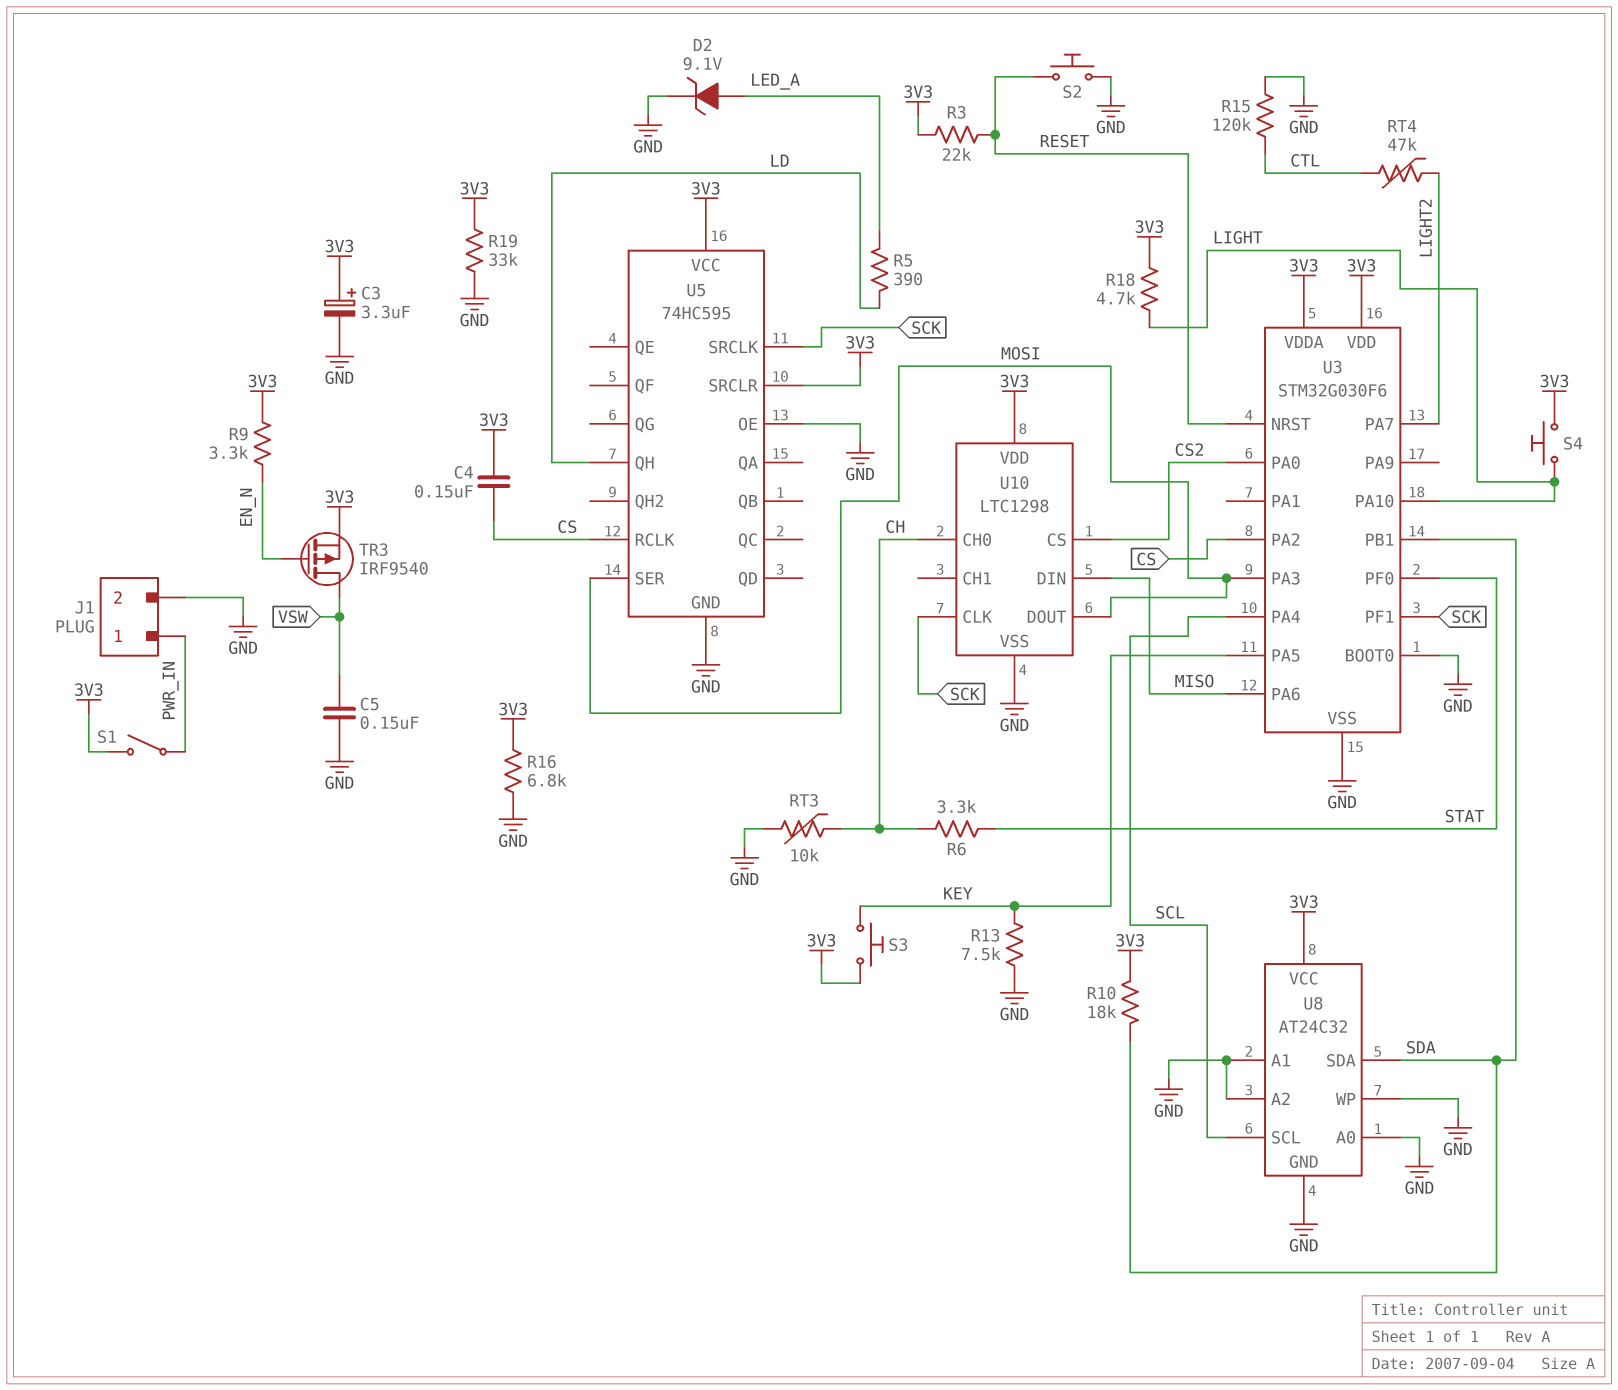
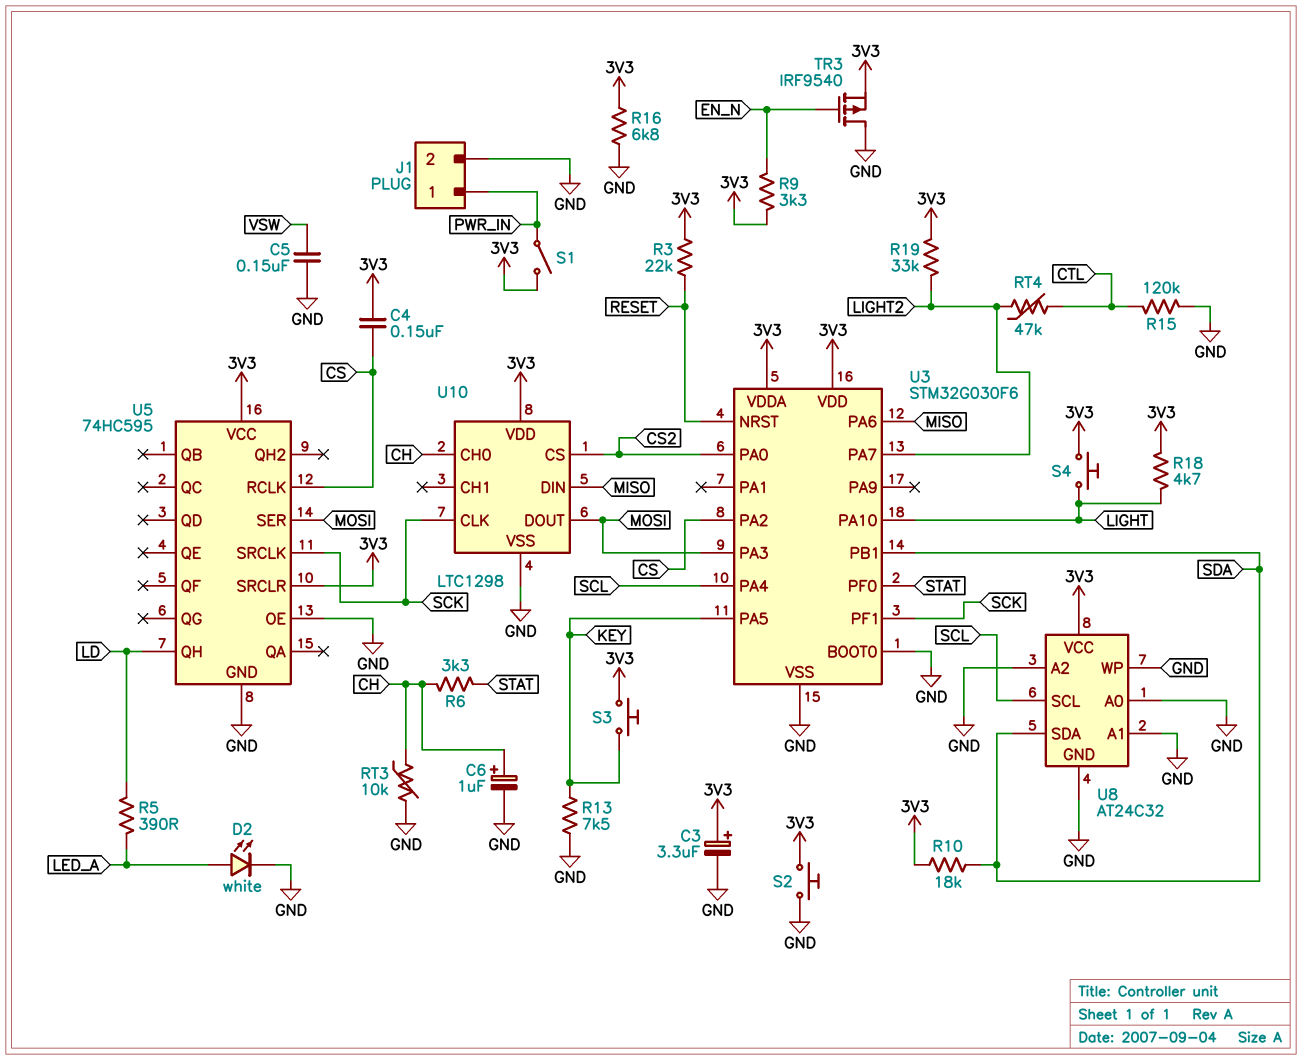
C6: none -> 1uF (plus CH, minus GND)
D2: zener 9.1V (A LED_A, K GND) -> LED white (A LED_A, K GND)
R19: 33k (3V3, GND) -> 33k (3V3, LIGHT2)
S2: button (GND, RESET) -> button (3V3, GND)
TR3: PMOS IRF9540 (G EN_N, D VSW, S 3V3) -> PMOS IRF9540 (G EN_N, D GND, S 3V3)

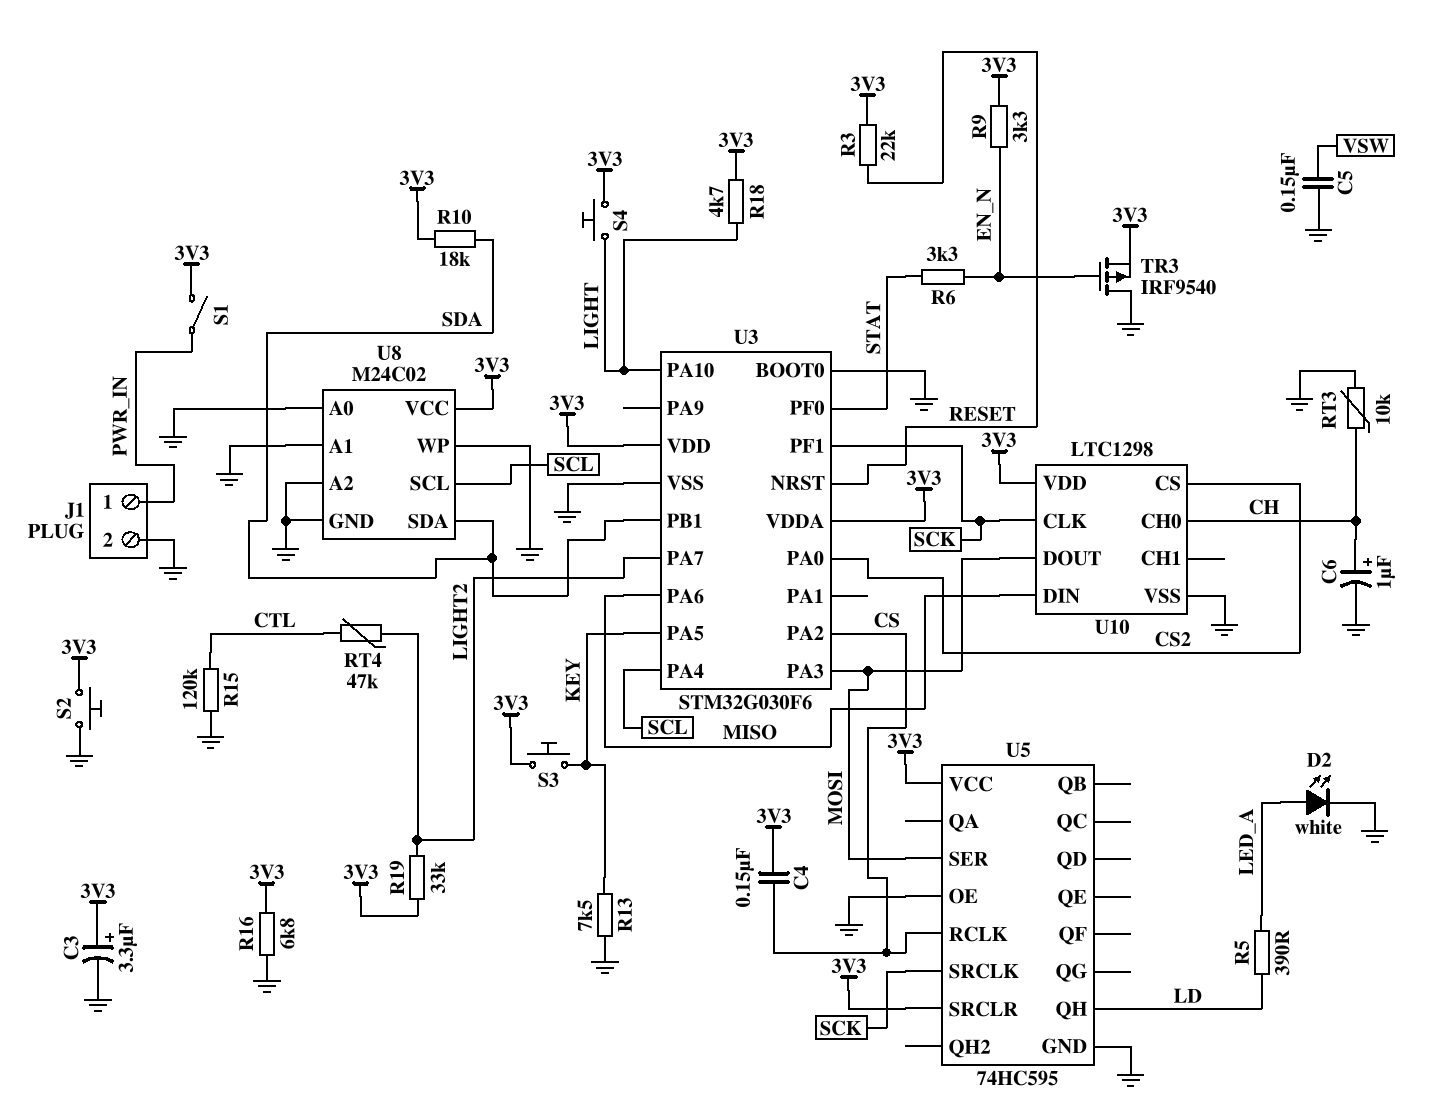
R6: 3.3k (CH, STAT) -> 3.3k (EN_N, STAT)
U8: AT24C32 -> M24C02

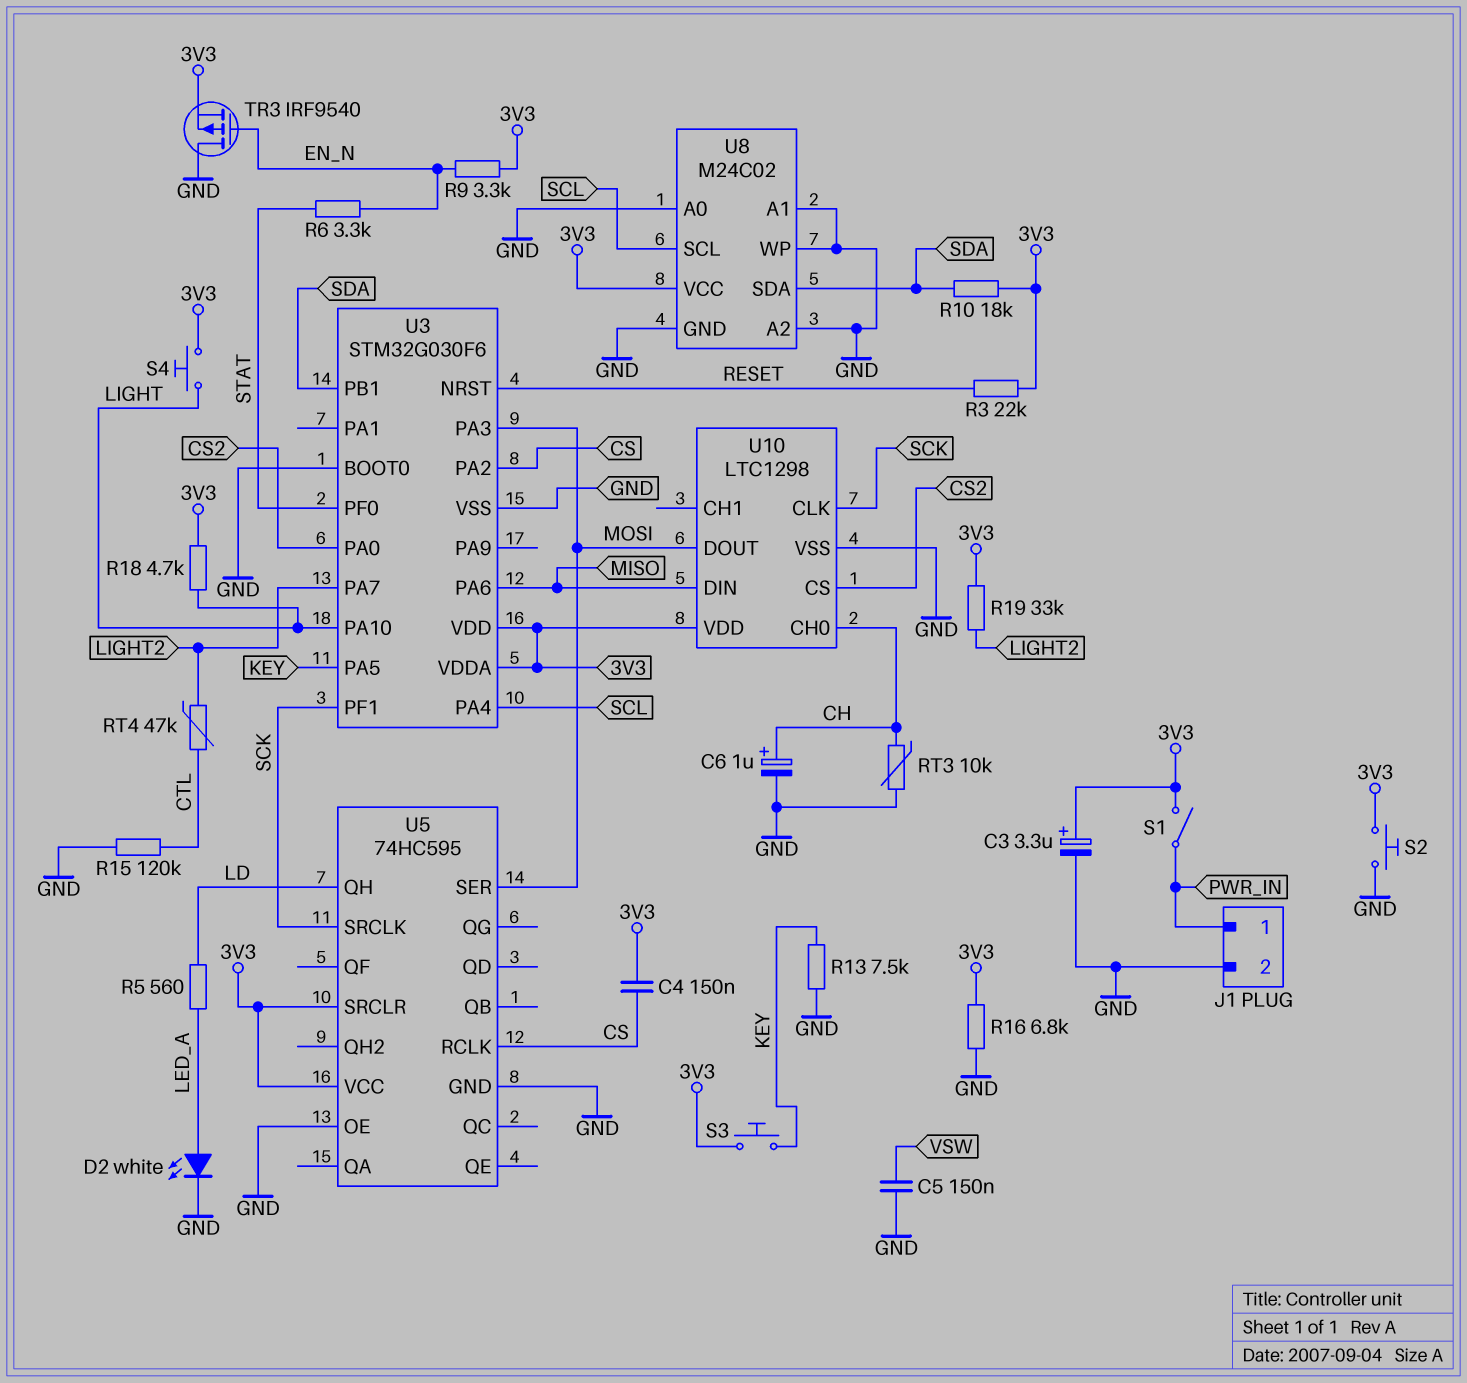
R5: 390 (LD, LED_A) -> 560 (LD, LED_A)

